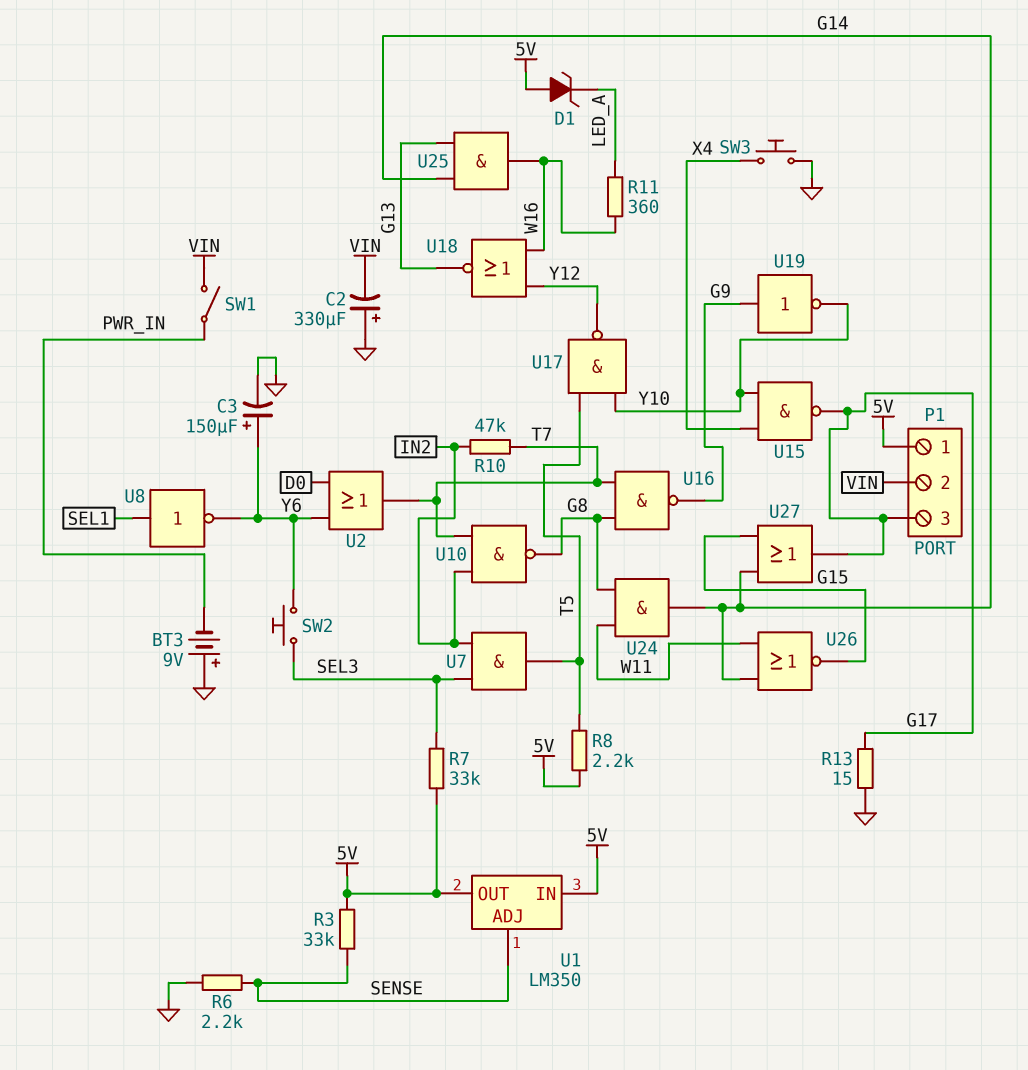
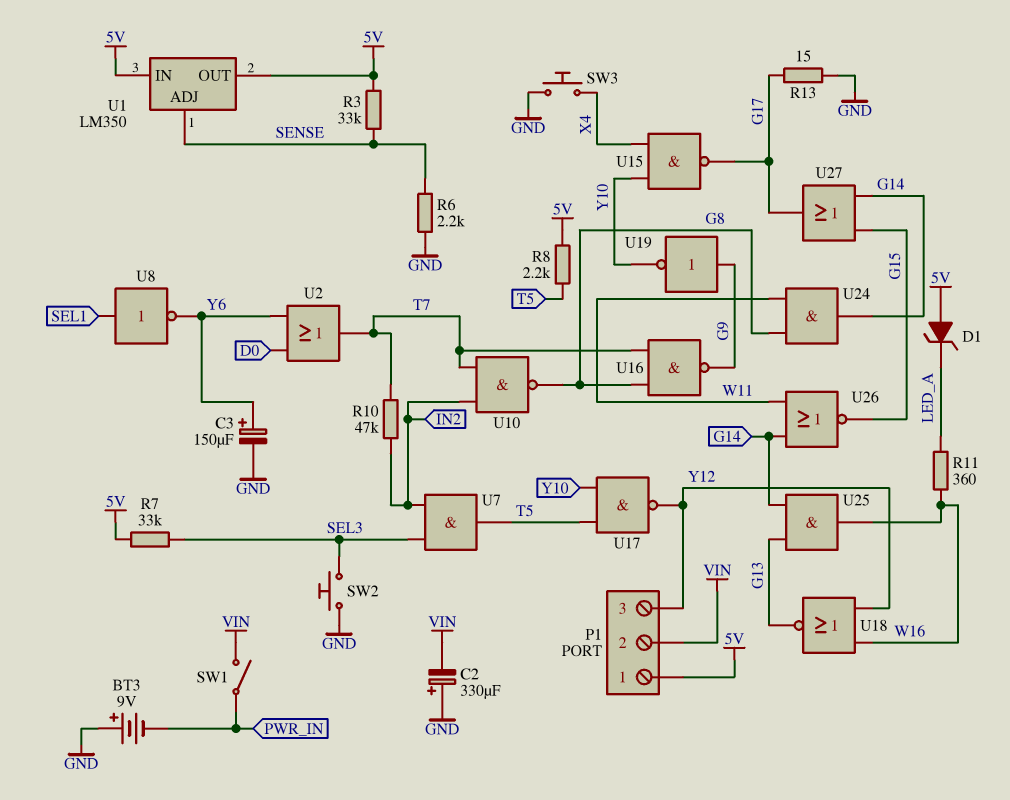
P1 pin 3: G17 -> Y12
SW2: button (SEL3, Y6) -> button (GND, SEL3)

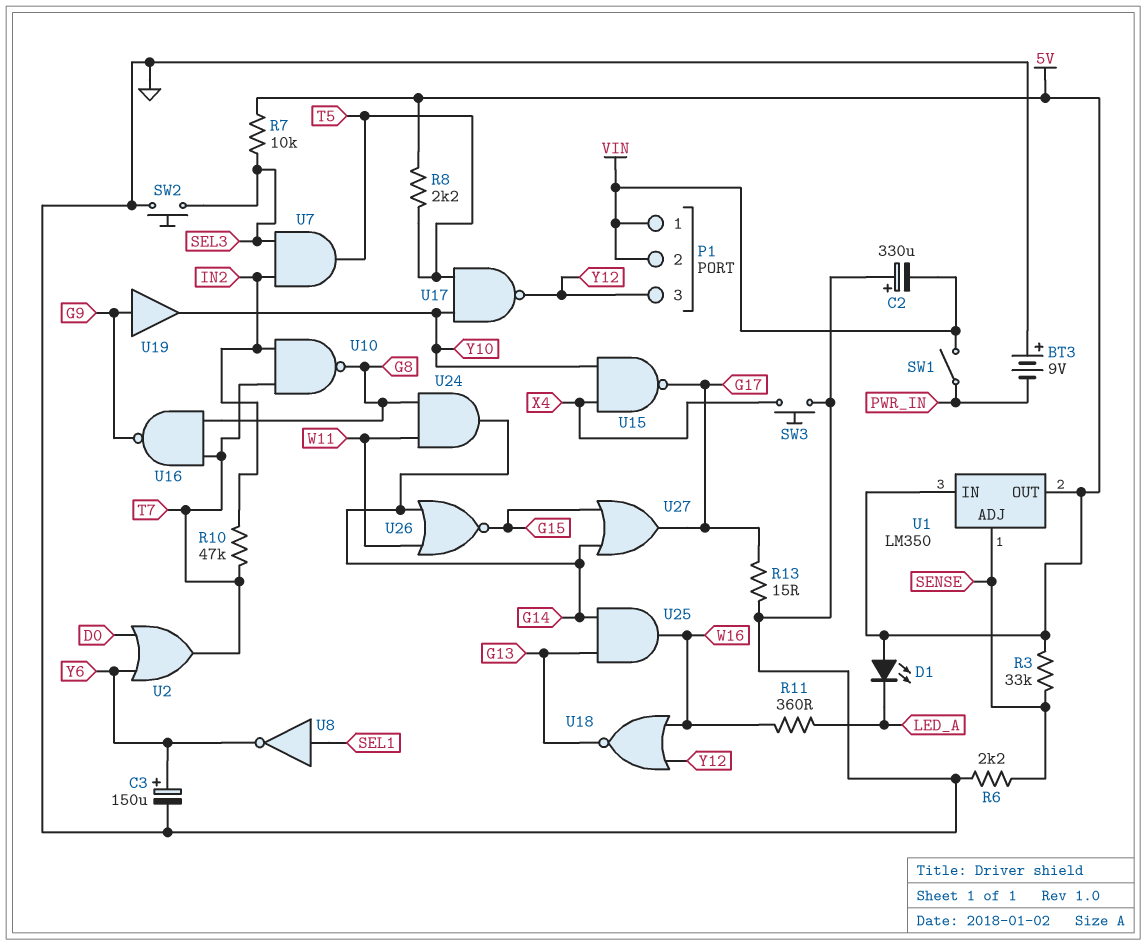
D1: zener (A 5V, K LED_A) -> LED (A 5V, K LED_A)
P1 pin 1: 5V -> VIN
R7: 33k (5V, SEL3) -> 10k (5V, SEL3)
U19: NOT (in G9, out Y10) -> buffer (in G9, out Y10)

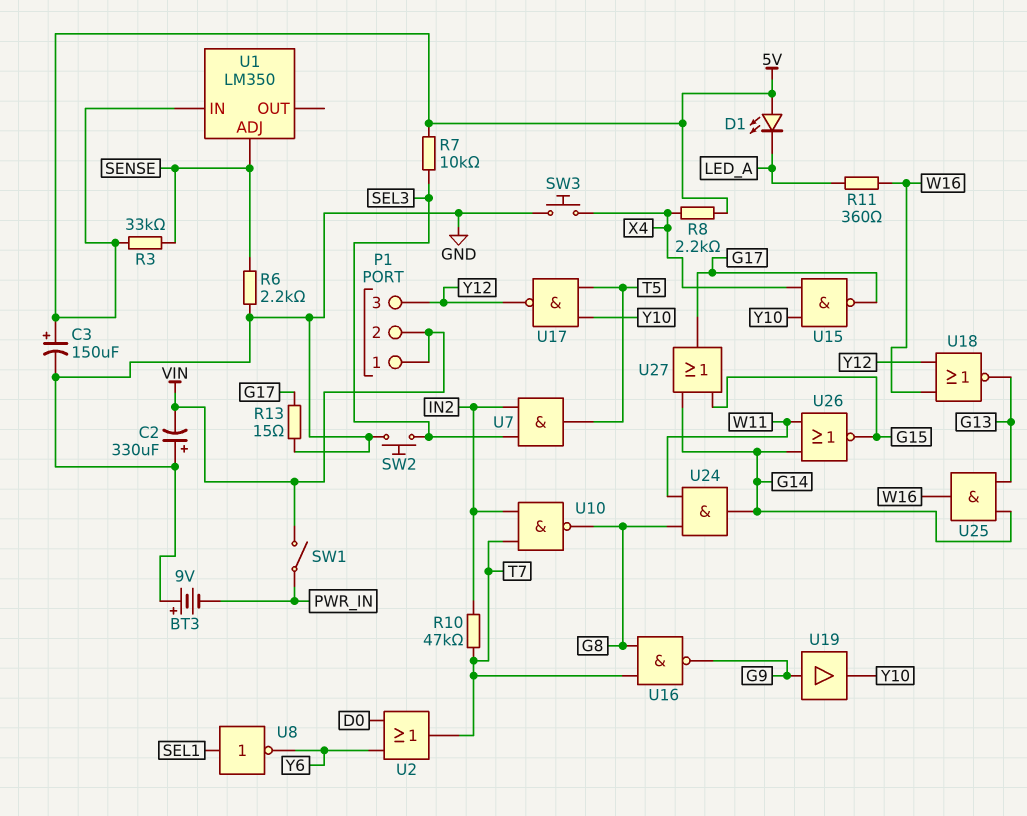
C3: 150uF (plus Y6, minus GND) -> 150uF (plus 5V, minus GND)
R8: 2.2k (5V, T5) -> 2.2k (5V, X4)
U1 pin OUT: 5V -> none

